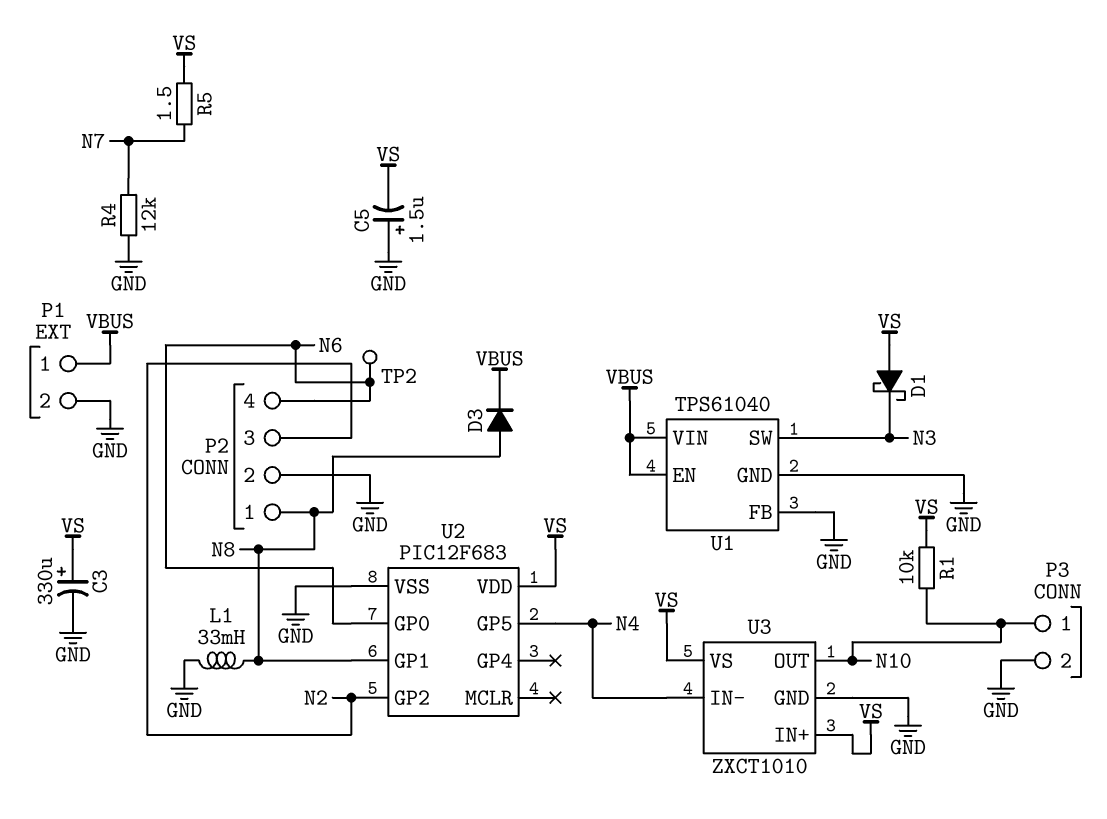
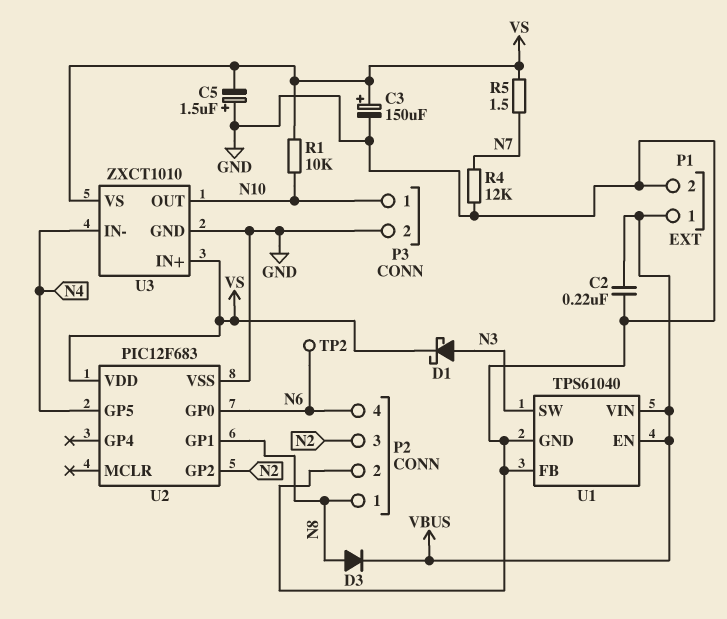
C2: none -> 220nF (GND, VBUS)
C3: 330uF (plus VS, minus GND) -> 150uF (plus VS, minus GND)
D1: schottky (A VS, K N3) -> schottky (A N3, K VS)
L1: 33mH (GND, N8) -> none

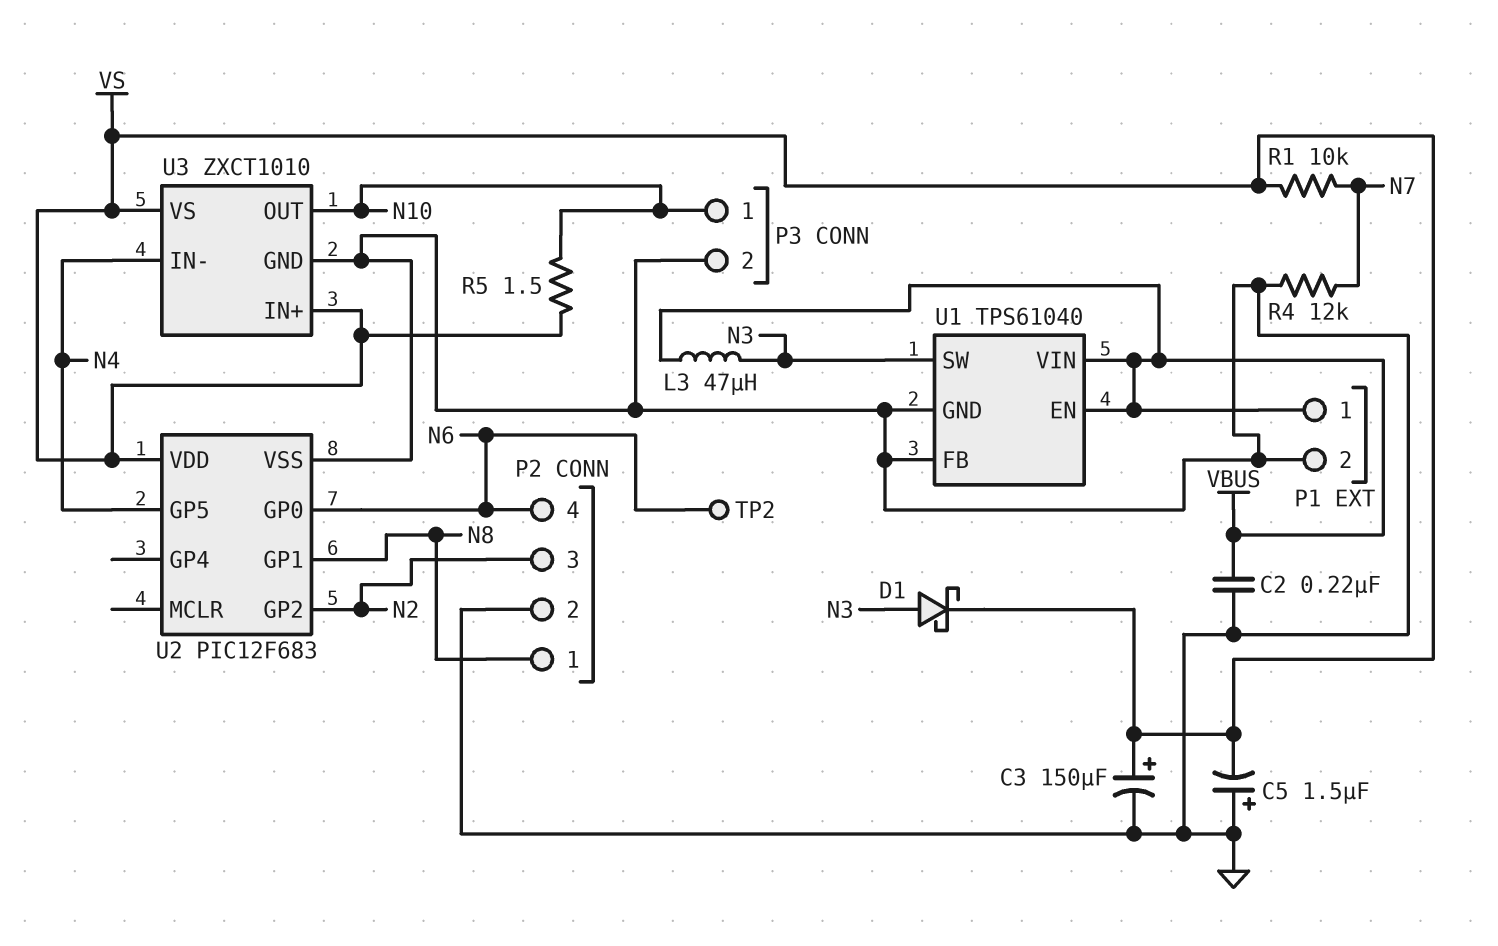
D3: diode (A N8, K VBUS) -> none
L3: none -> 47uH (N3, VBUS)
R1: 10k (N10, VS) -> 10k (N7, VS)
R5: 1.5 (N7, VS) -> 1.5 (N10, VS)

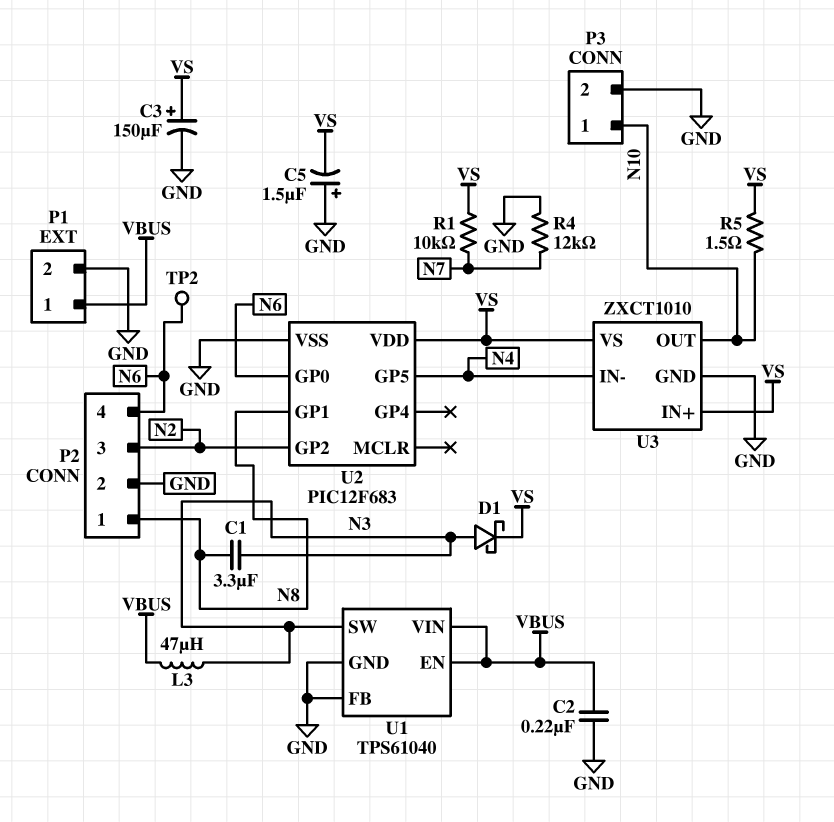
C1: none -> 3.3uF (N3, N8)

